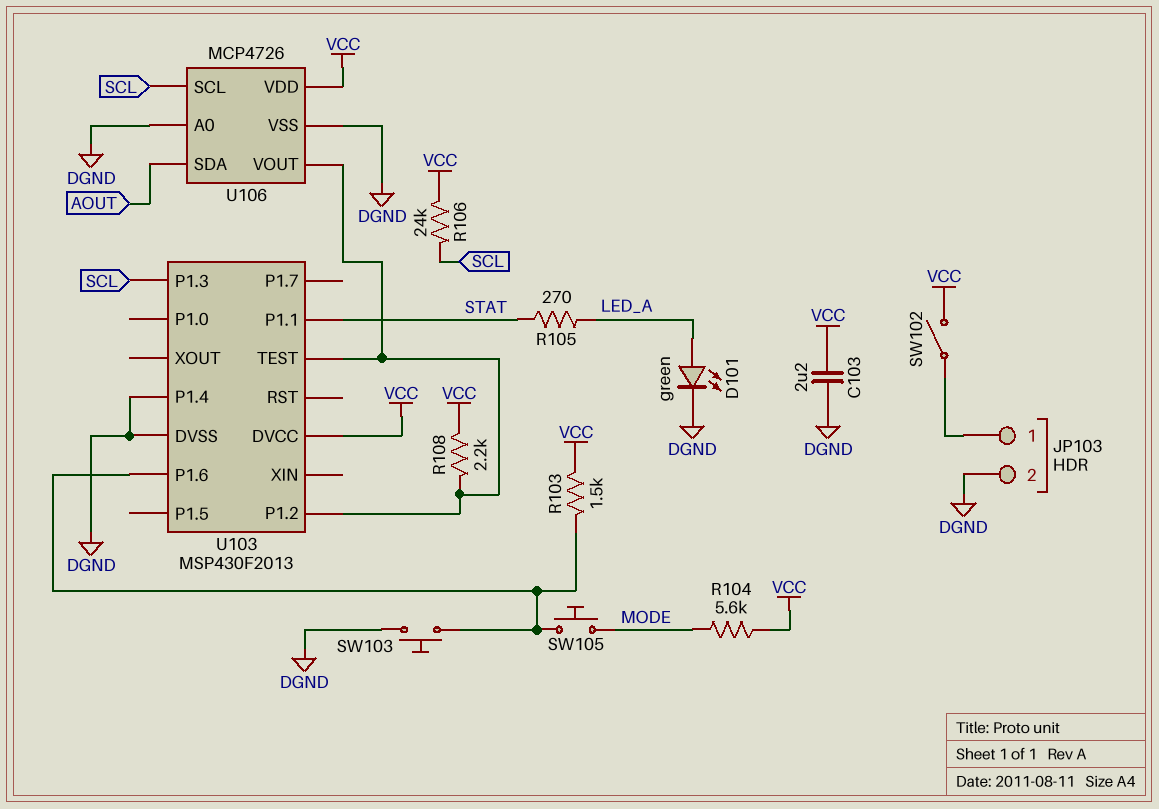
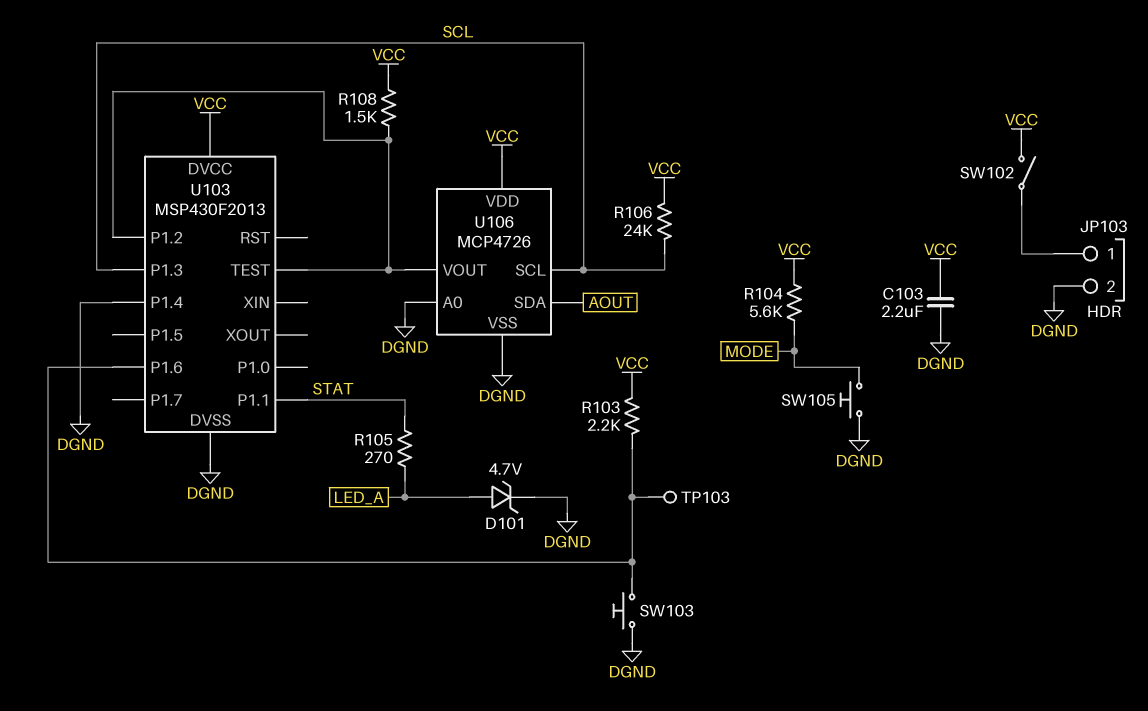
D101: LED green (A LED_A, K DGND) -> zener 4.7V (A LED_A, K DGND)
R103: 1.5k (U103/P1.6, VCC) -> 2.2k (U103/P1.6, VCC)
R108: 2.2k (U103/P1.2, VCC) -> 1.5k (U103/P1.2, VCC)
SW105: button (MODE, U103/P1.6) -> button (DGND, MODE)
TP103: none -> test point (U103/P1.6)

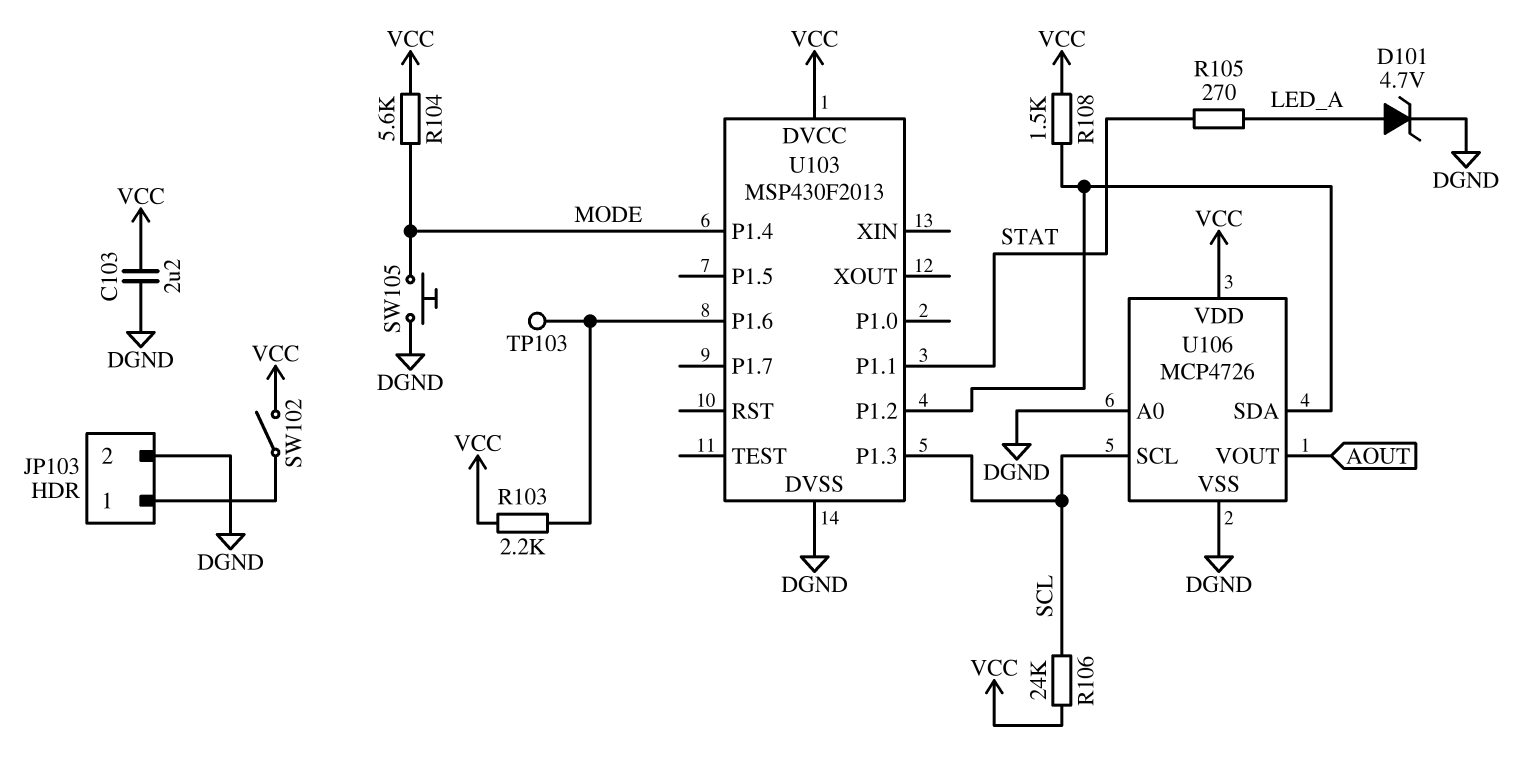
SW103: button (DGND, U103/P1.6) -> none
U103 pin P1.4: DGND -> MODE
U103 pin TEST: U103/P1.2 -> none
U106 pin SDA: AOUT -> U103/P1.2
U106 pin VOUT: U103/P1.2 -> AOUT

